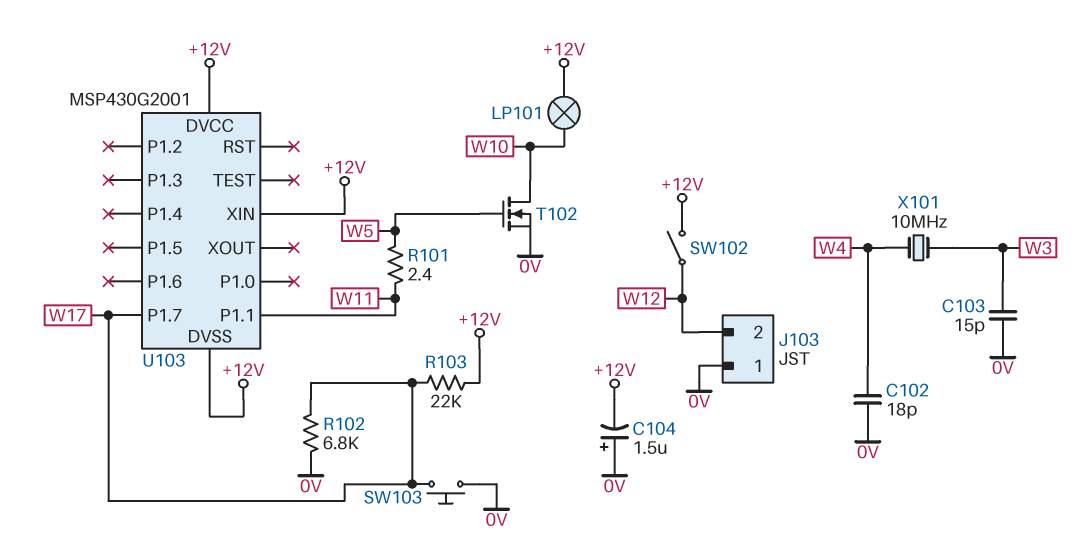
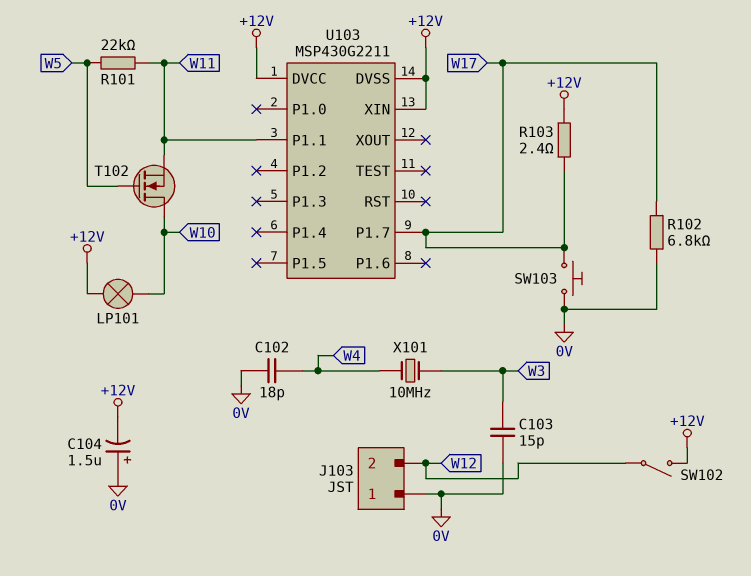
R101: 2.4 (W5, W11) -> 22k (W5, W11)
R103: 22k (+12V, W17) -> 2.4 (+12V, W17)
T102: NMOS (G W5, D W10, S 0V) -> NMOS (G W5, D W10, S W11)
U103: MSP430G2001 -> MSP430G2211

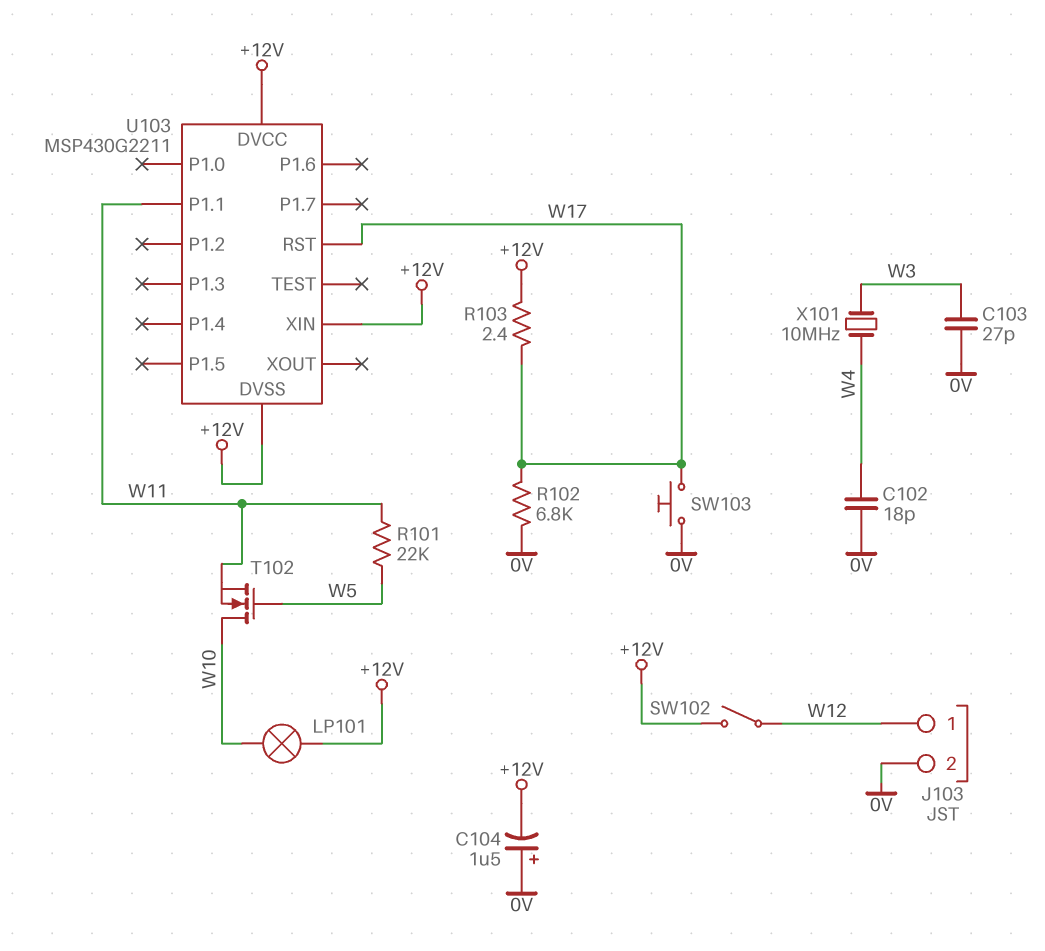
C103: 15pF (0V, W3) -> 27pF (0V, W3)
J103 pin 1: 0V -> W12
J103 pin 2: W12 -> 0V
U103 pin P1.7: W17 -> none
U103 pin RST: none -> W17

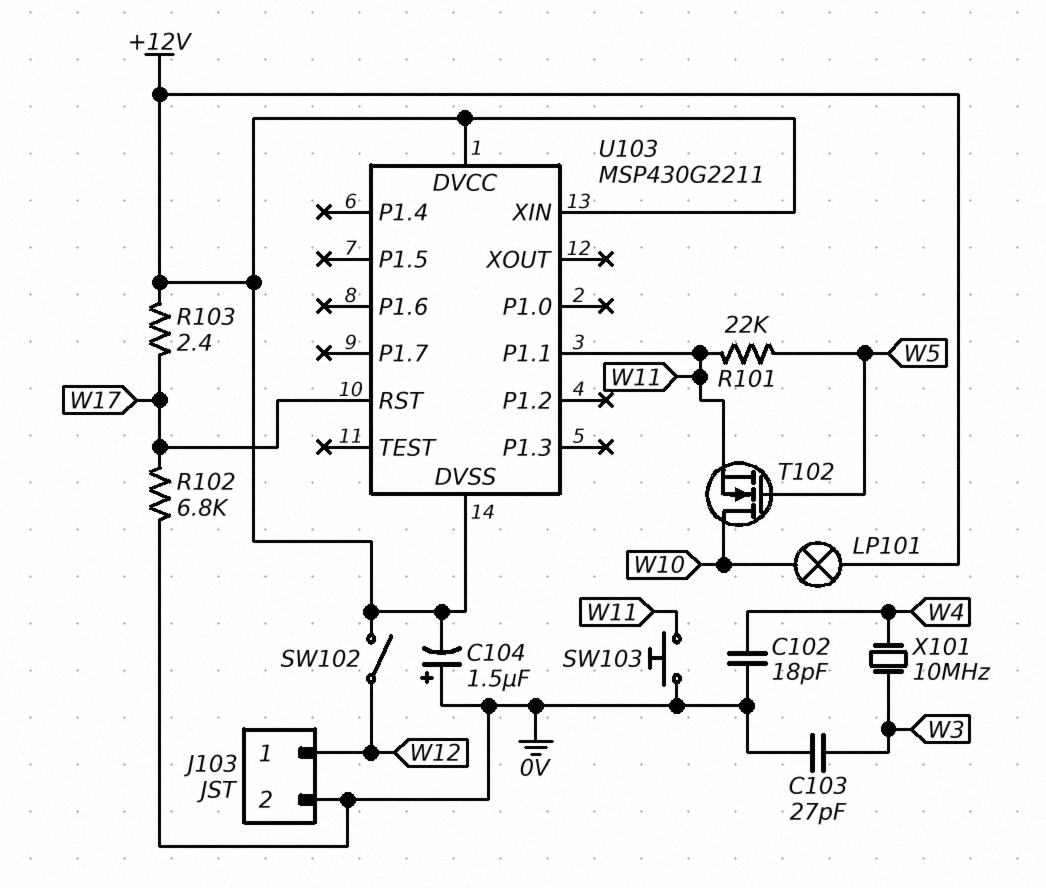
SW103: button (0V, W17) -> button (0V, W11)

